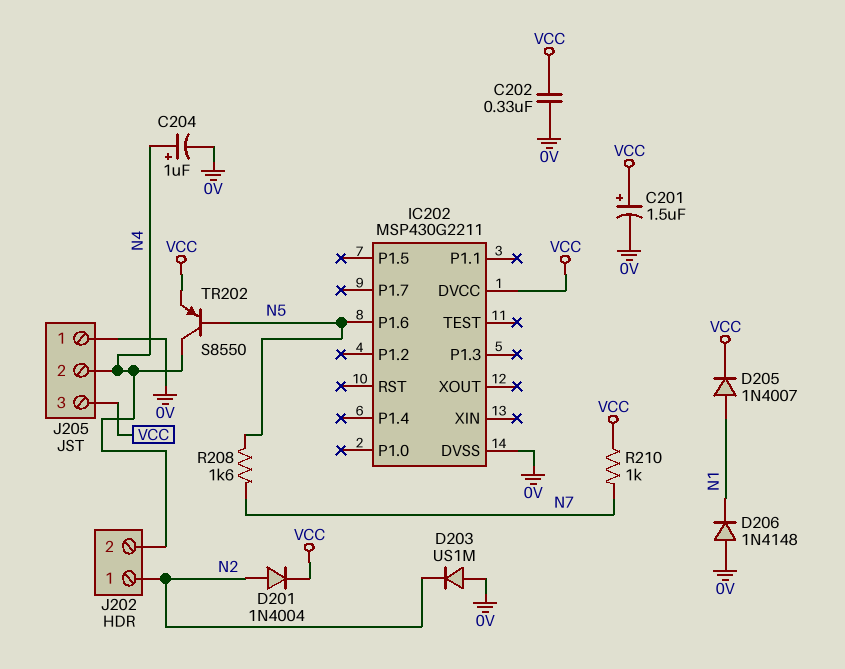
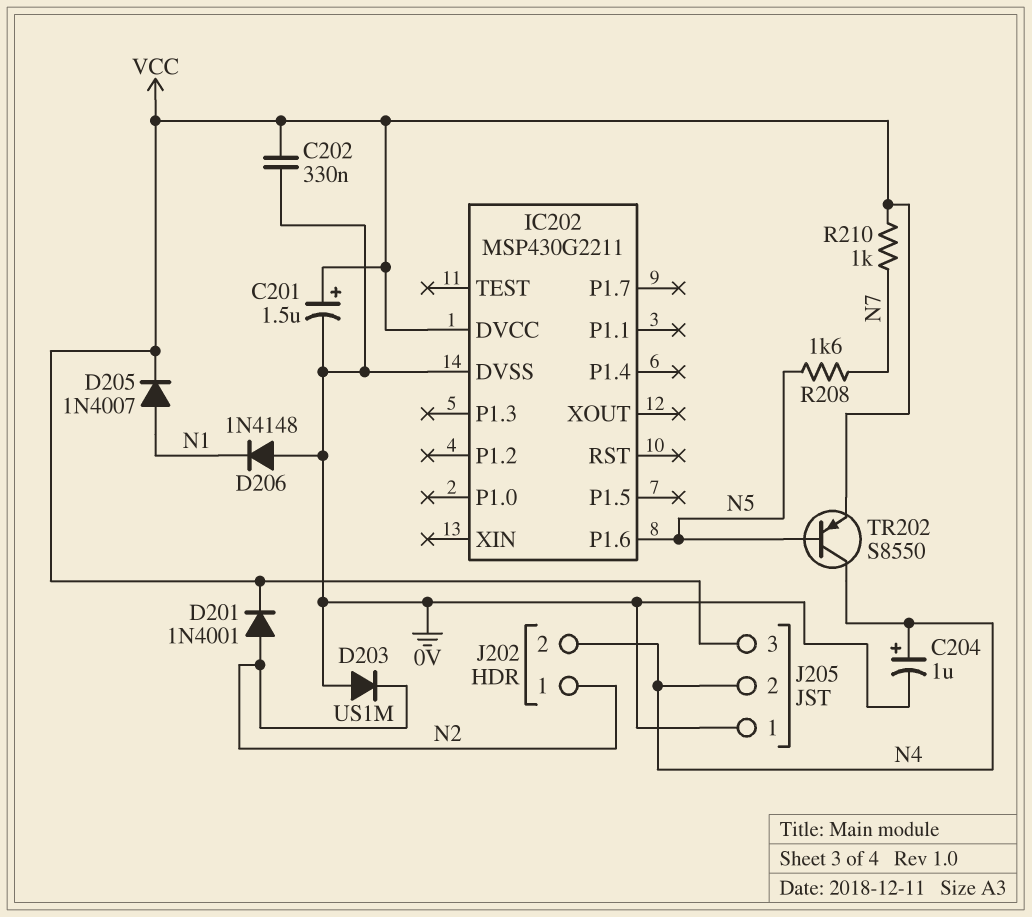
D201: diode 1N4004 (A N2, K VCC) -> diode 1N4001 (A N2, K VCC)

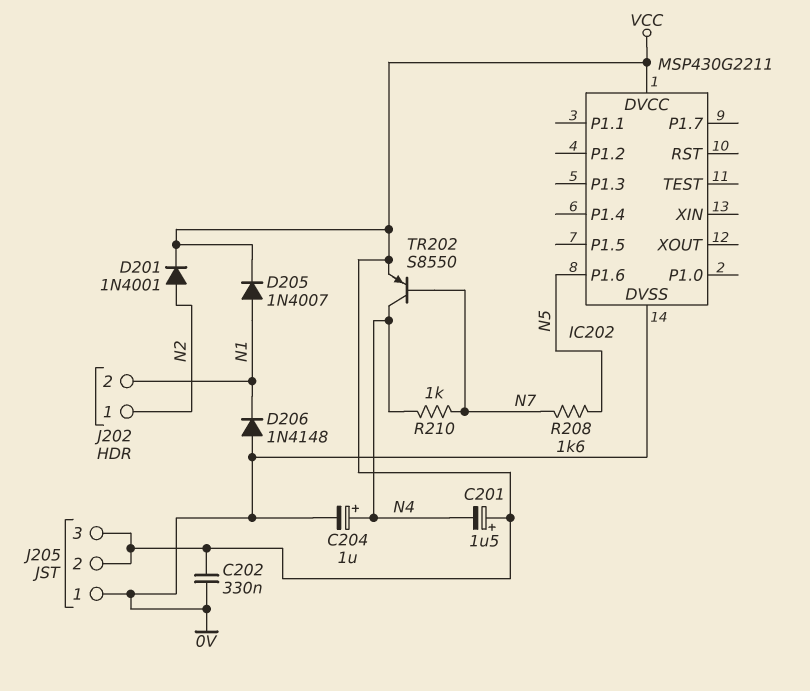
C201: 1.5uF (plus VCC, minus 0V) -> 1.5uF (plus VCC, minus N4)
D203: diode US1M (A 0V, K N2) -> none
J202 pin 2: N4 -> N1
J205 pin 2: N4 -> VCC
R210: 1k (N7, VCC) -> 1k (N4, N7)
TR202: PNP S8550 (B N5, C N4, E VCC) -> PNP S8550 (B N7, C N4, E VCC)

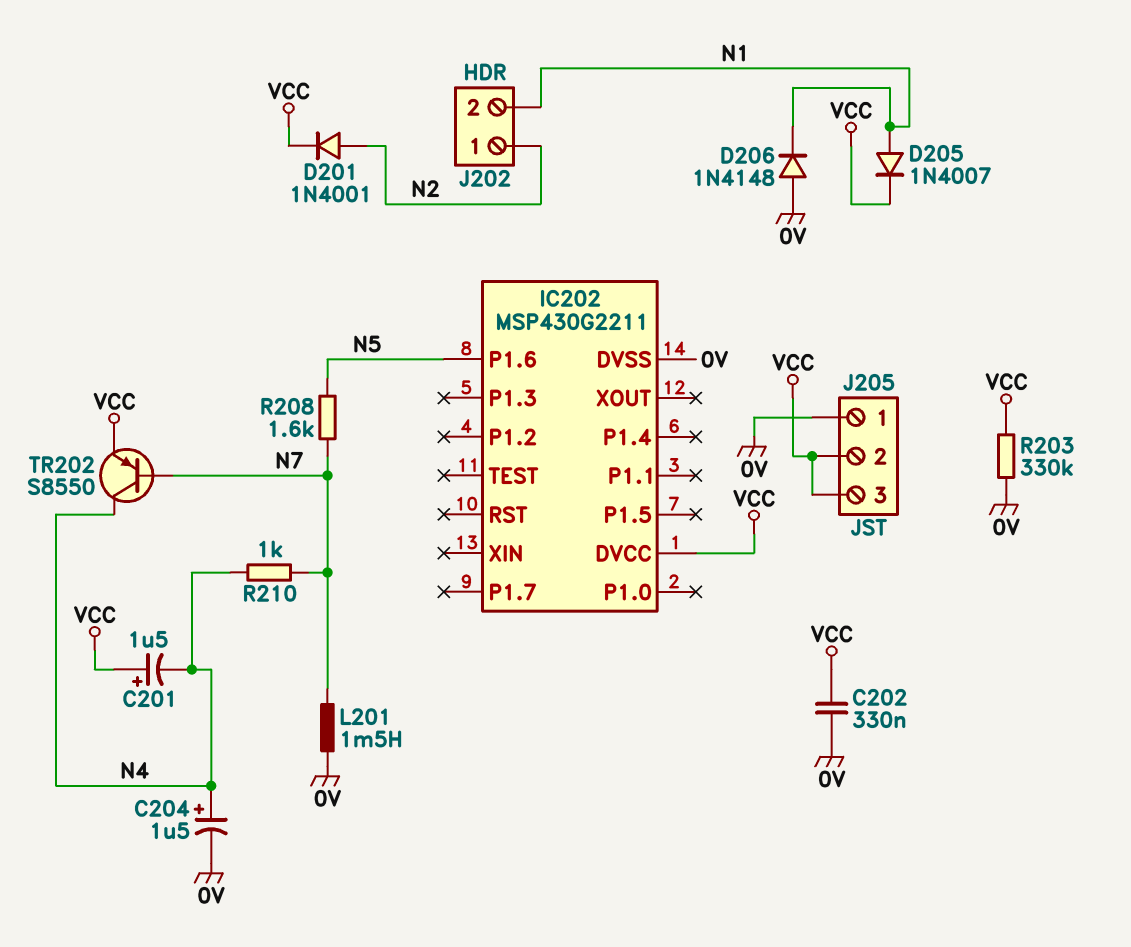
C204: 1uF (plus N4, minus 0V) -> 1.5uF (plus N4, minus 0V)
L201: none -> 1.5mH (0V, N7)
R203: none -> 330k (0V, VCC)

